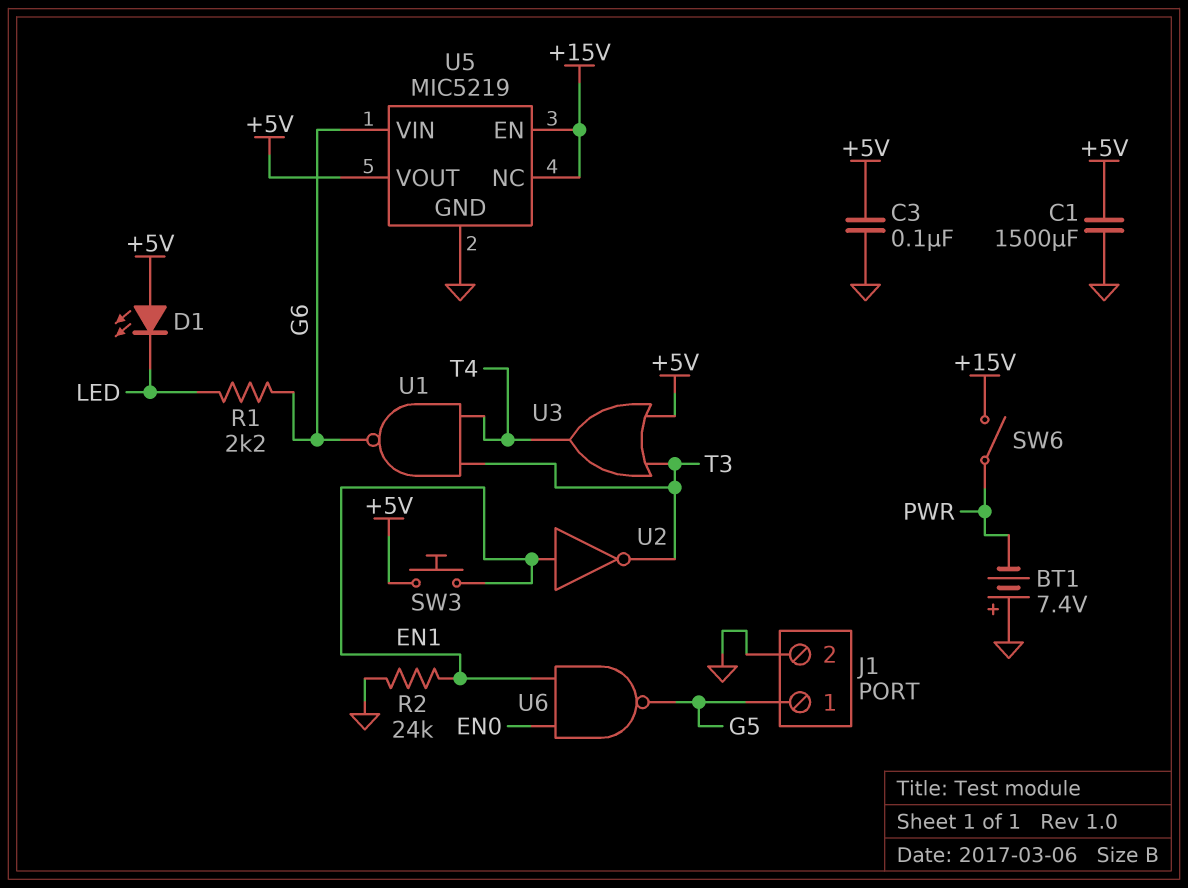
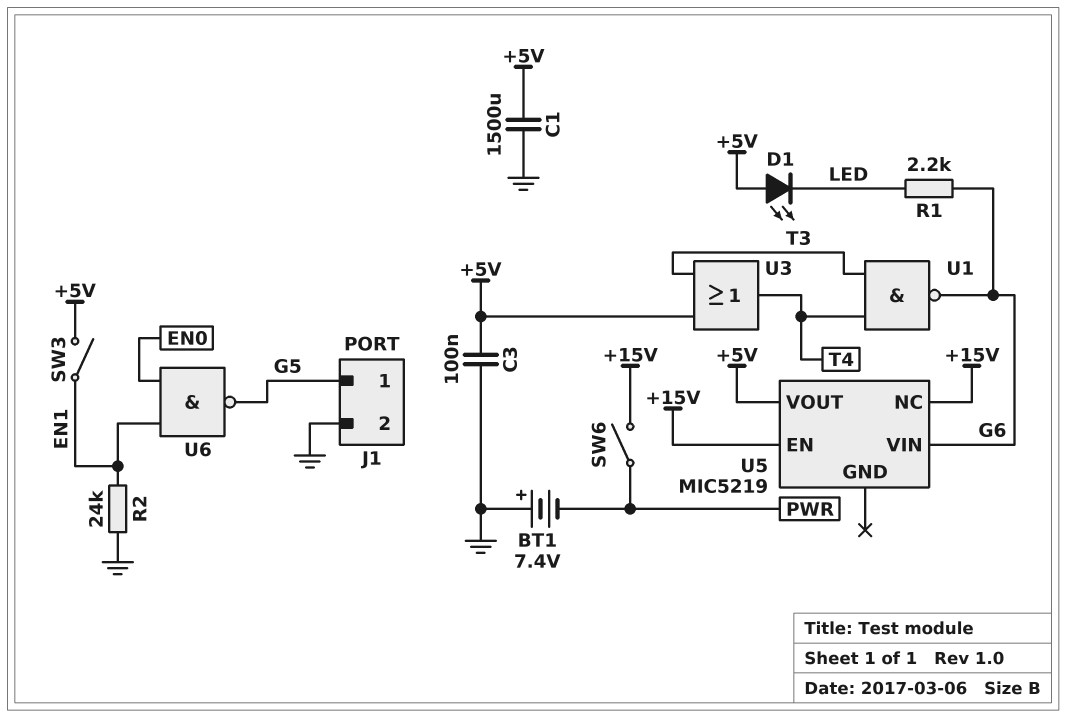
SW3: button (+5V, EN1) -> switch (+5V, EN1)
U2: NOT (in EN1, out T3) -> none
U5 pin GND: GND -> none

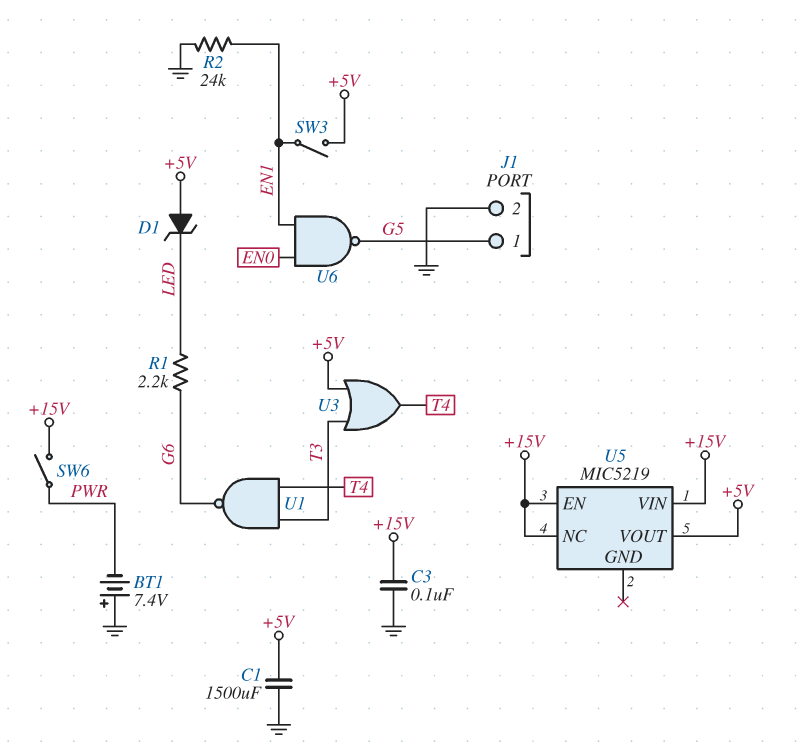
C3: 100nF (+5V, GND) -> 100nF (+15V, GND)
D1: LED (A +5V, K LED) -> zener (A +5V, K LED)
U5 pin VIN: G6 -> +15V

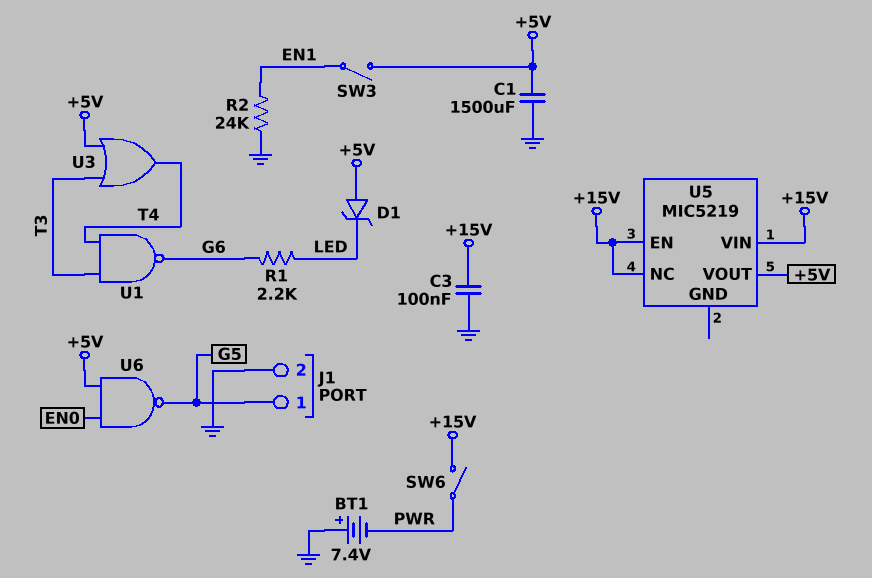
U6: NAND (in EN0, in EN1, out G5) -> NAND (in +5V, in EN0, out G5)

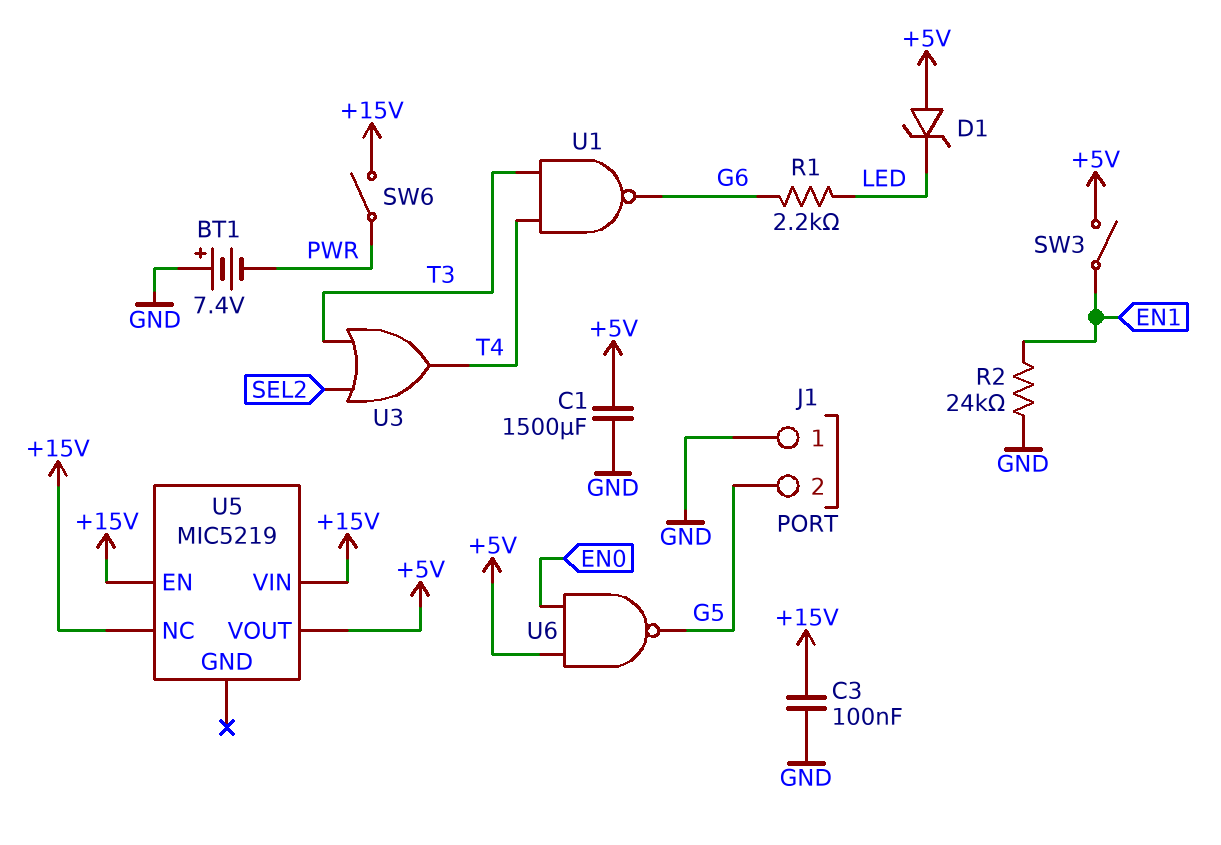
J1 pin 1: G5 -> GND
J1 pin 2: GND -> G5
U3: OR (in +5V, in T3, out T4) -> OR (in SEL2, in T3, out T4)

